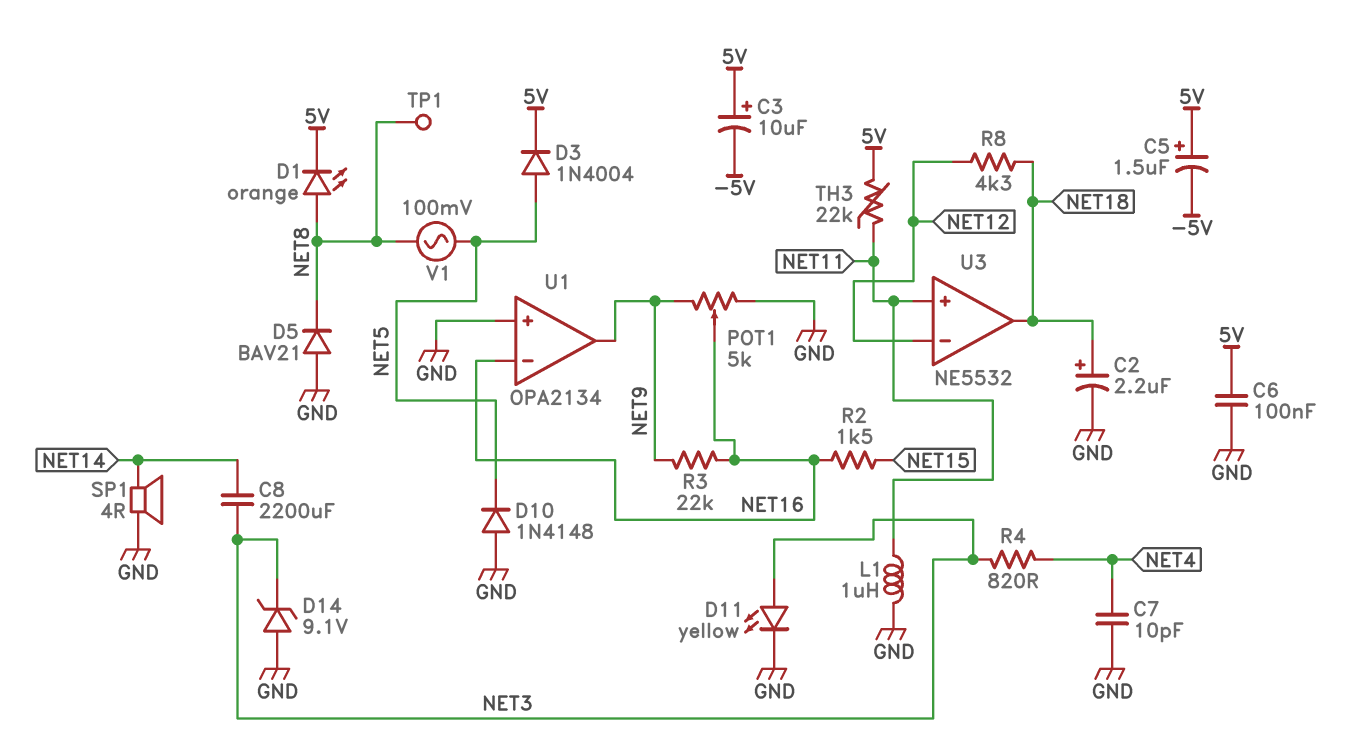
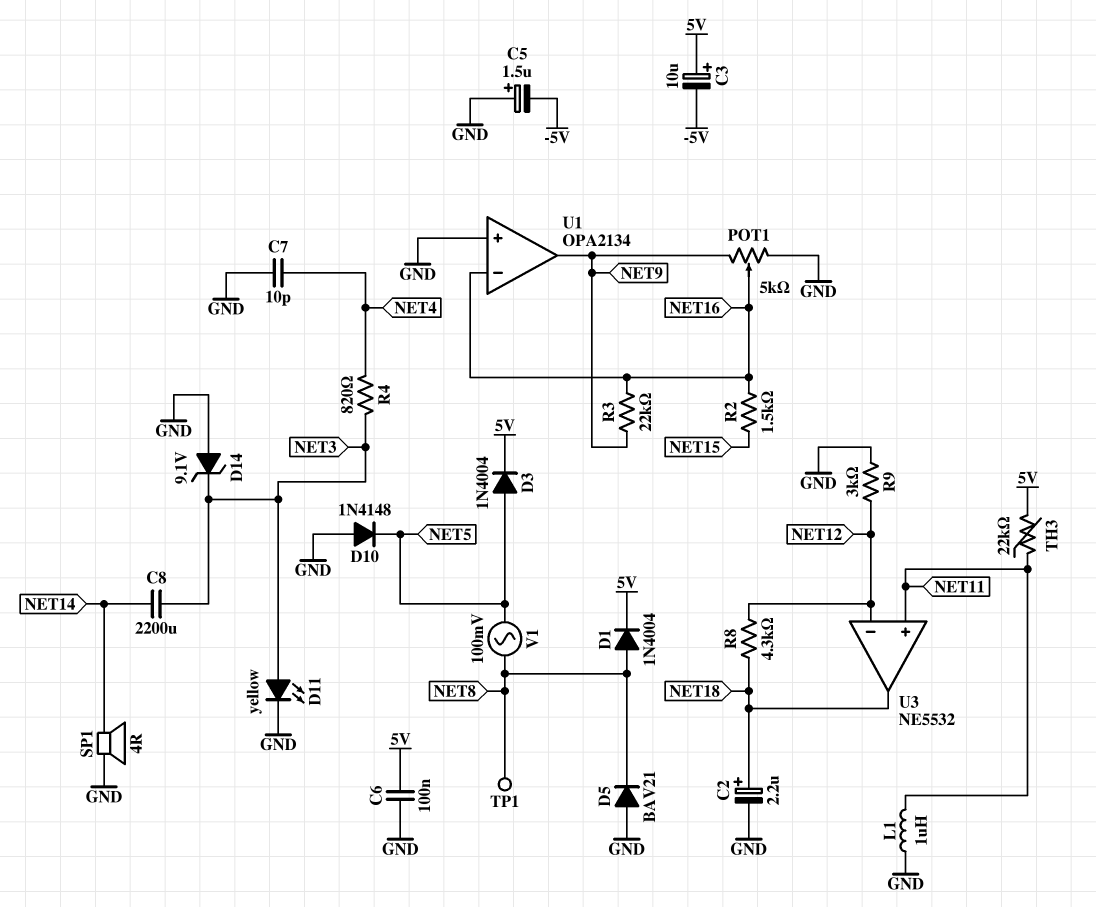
C5: 1.5uF (plus 5V, minus -5V) -> 1.5uF (plus GND, minus -5V)
D1: LED orange (A NET8, K 5V) -> diode 1N4004 (A NET8, K 5V)
R9: none -> 3k (GND, NET12)

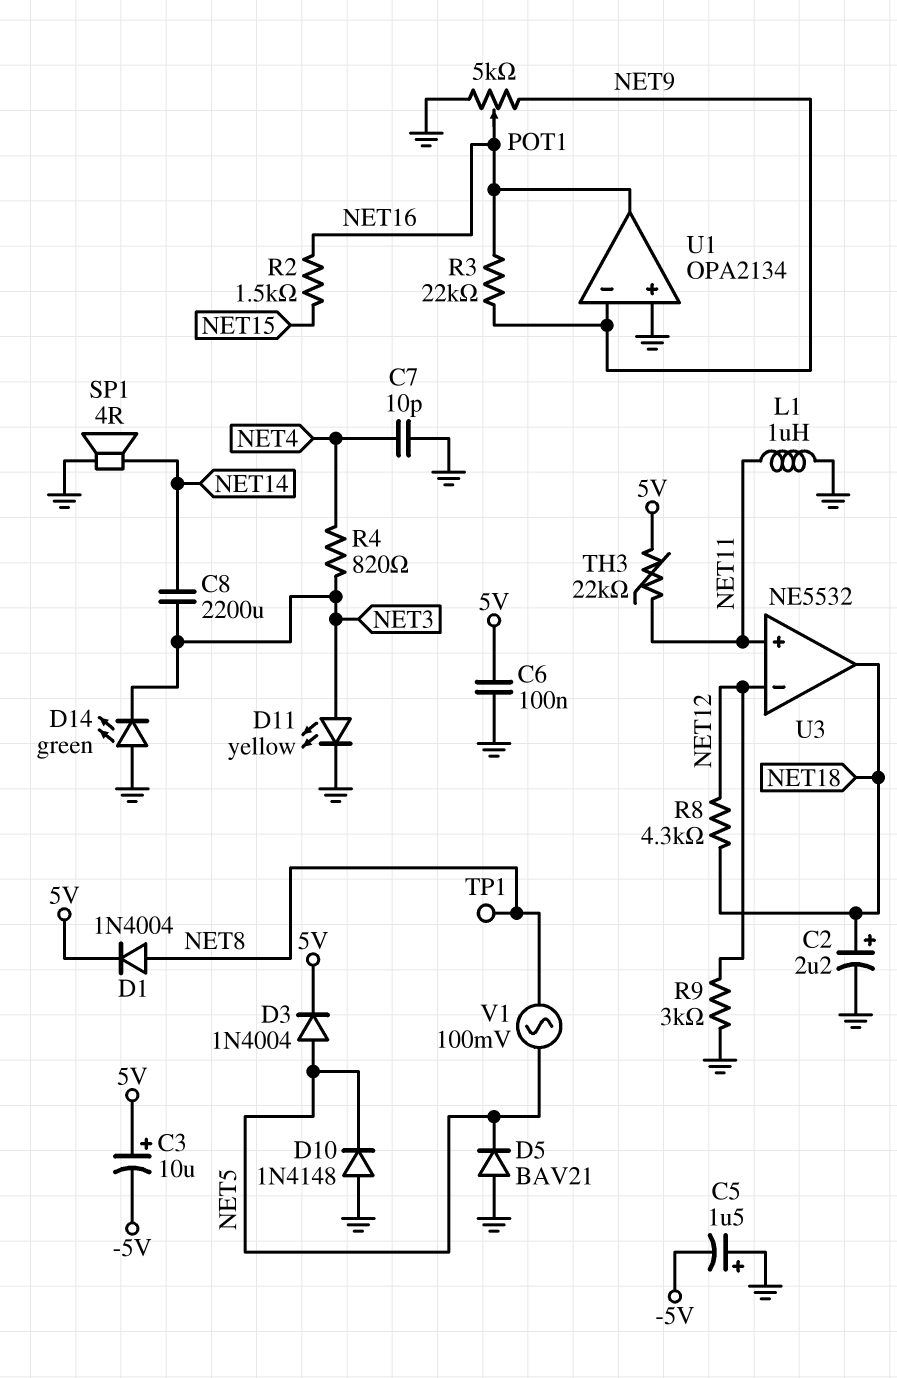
D5: diode BAV21 (A GND, K NET8) -> diode BAV21 (A GND, K NET5)
D14: zener 9.1V (A GND, K NET3) -> LED green (A GND, K NET3)
U1 pin in-: NET16 -> NET9
U1 pin out: NET9 -> NET16

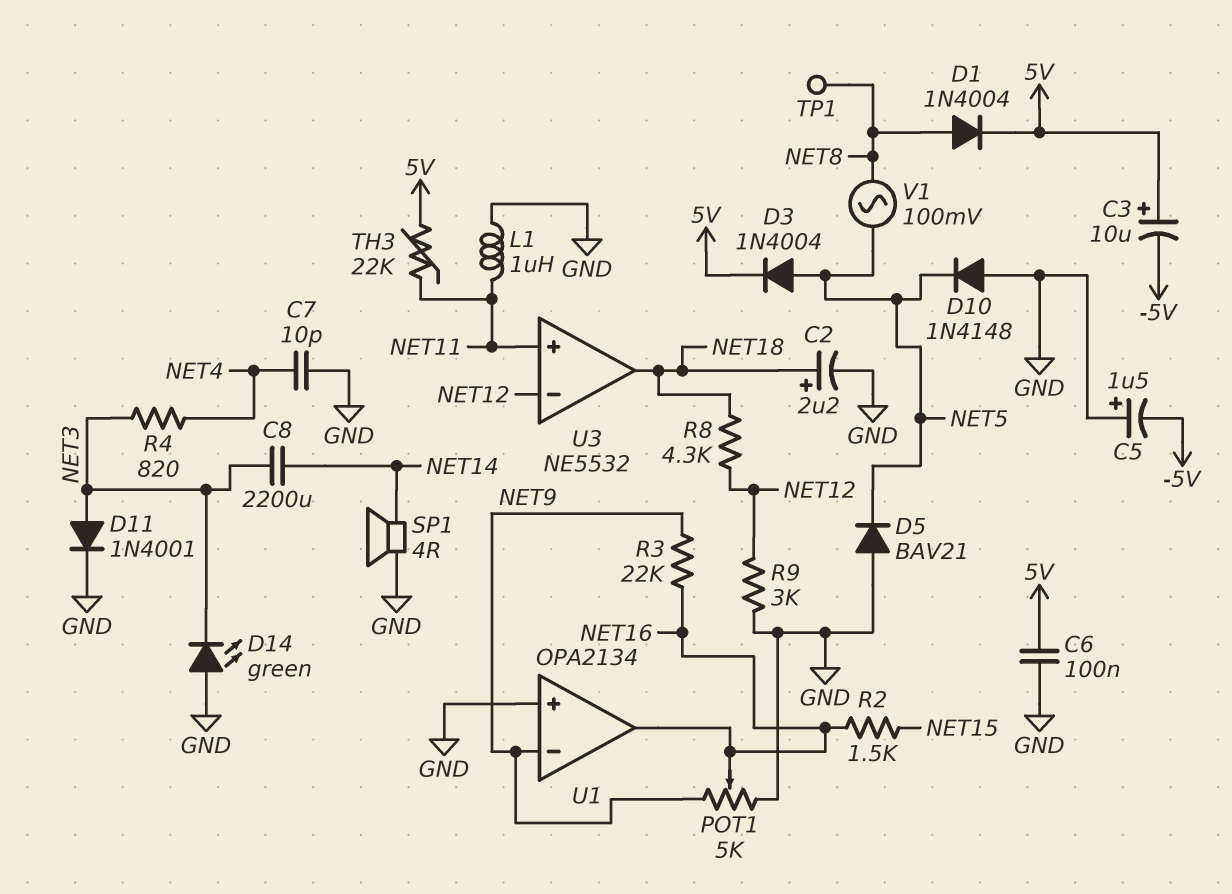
D11: LED yellow (A NET3, K GND) -> diode 1N4001 (A NET3, K GND)

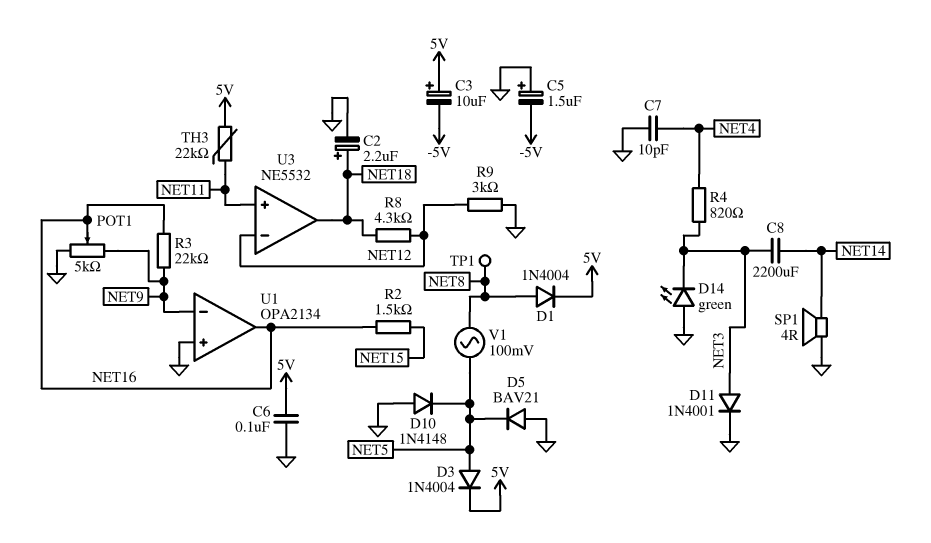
L1: 1uH (GND, NET11) -> none

